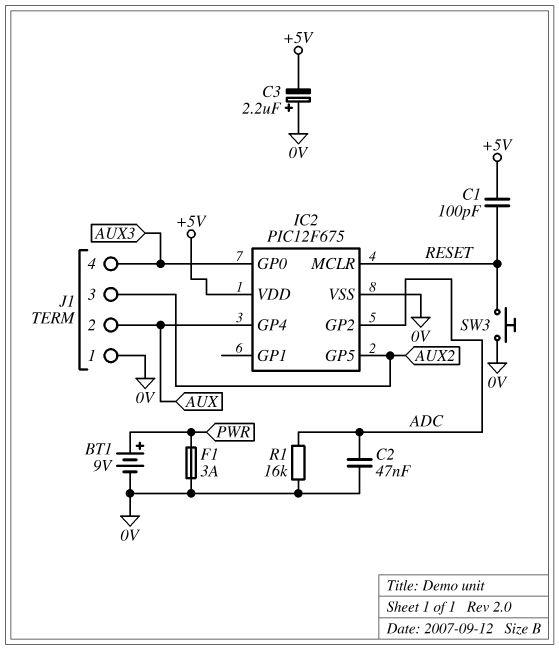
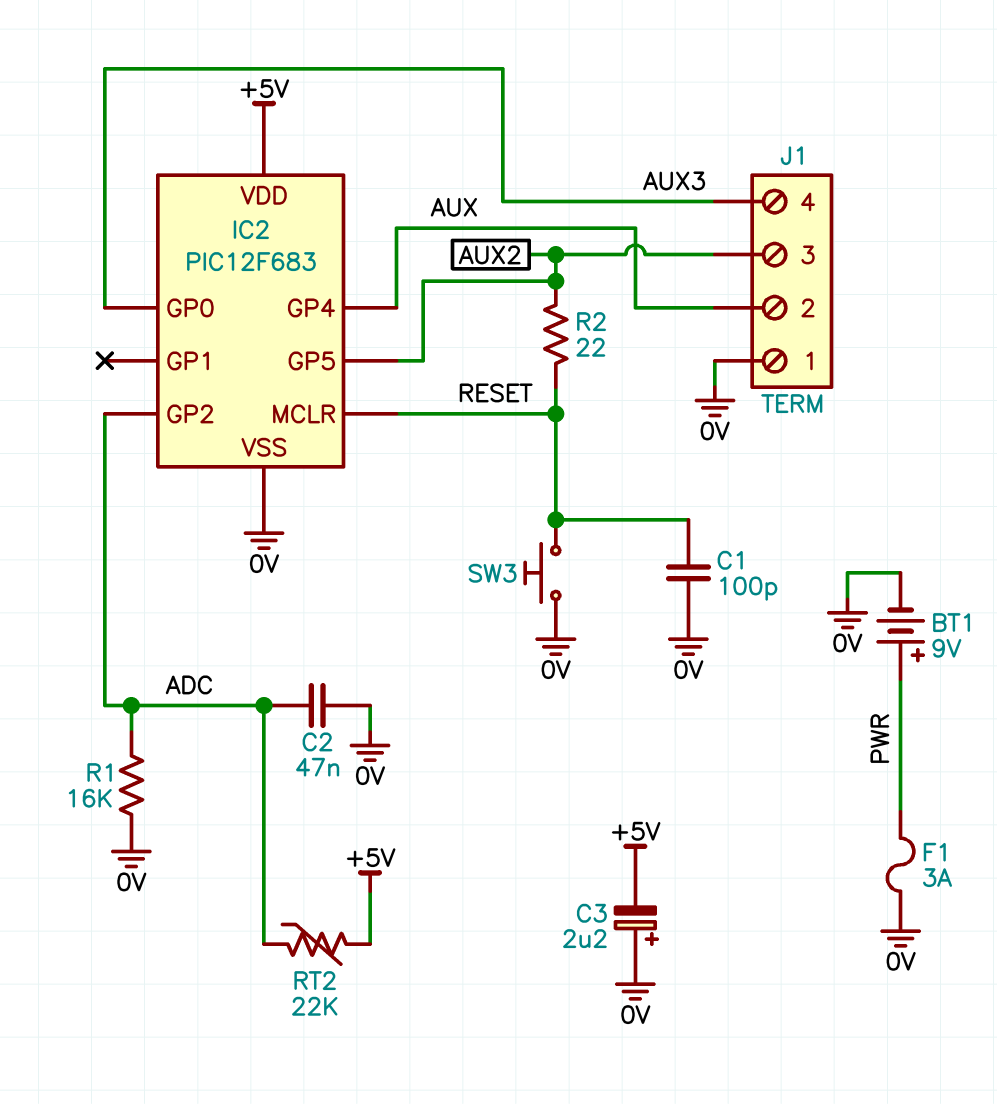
C1: 100pF (+5V, RESET) -> 100pF (0V, RESET)
IC2: PIC12F675 -> PIC12F683
R2: none -> 22 (AUX2, RESET)
RT2: none -> 22k (+5V, ADC)

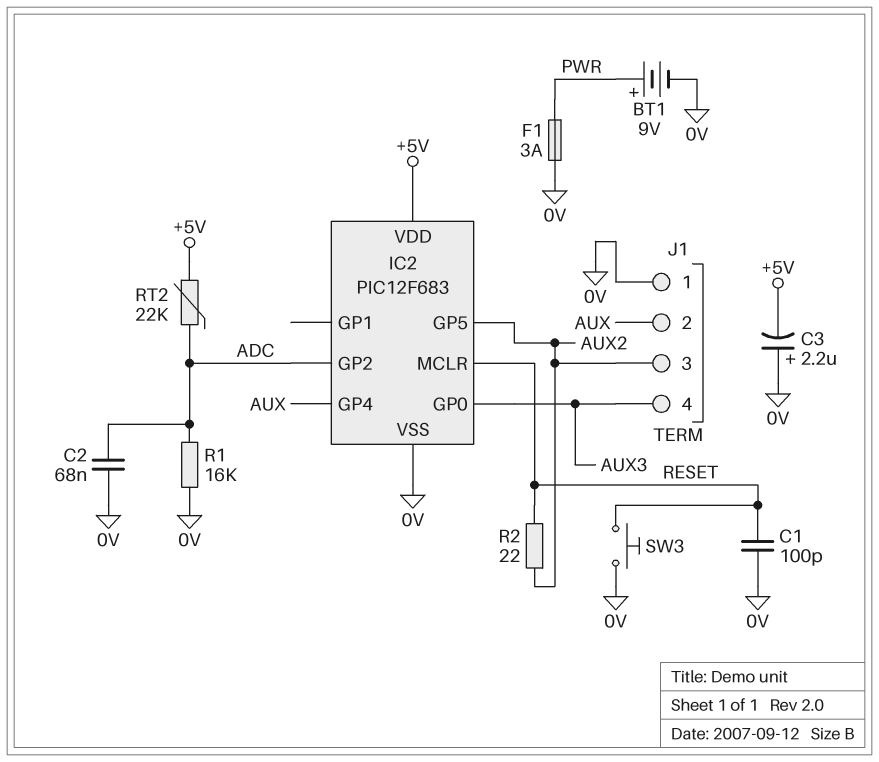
C2: 47nF (0V, ADC) -> 68nF (0V, ADC)

